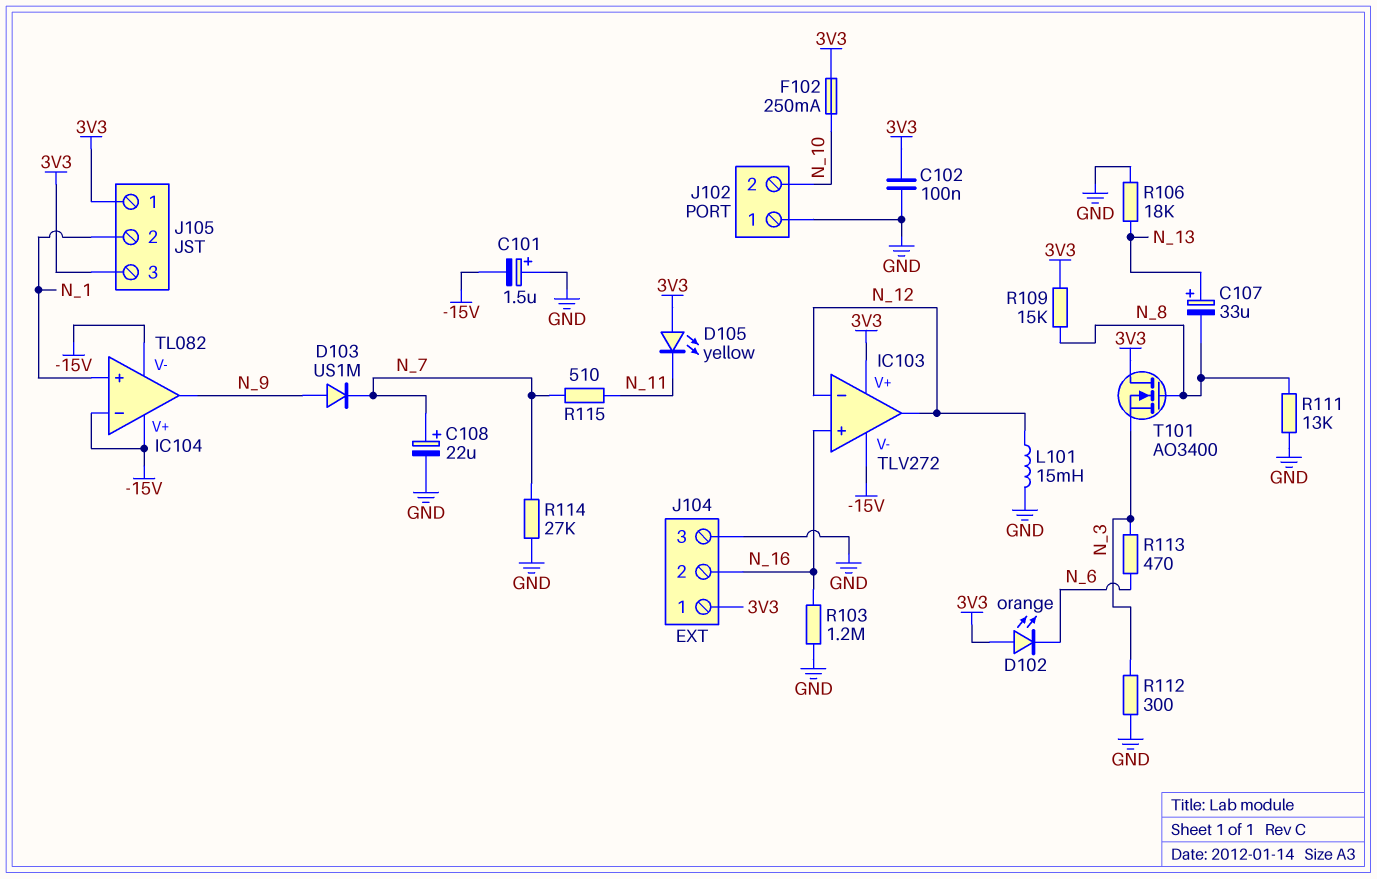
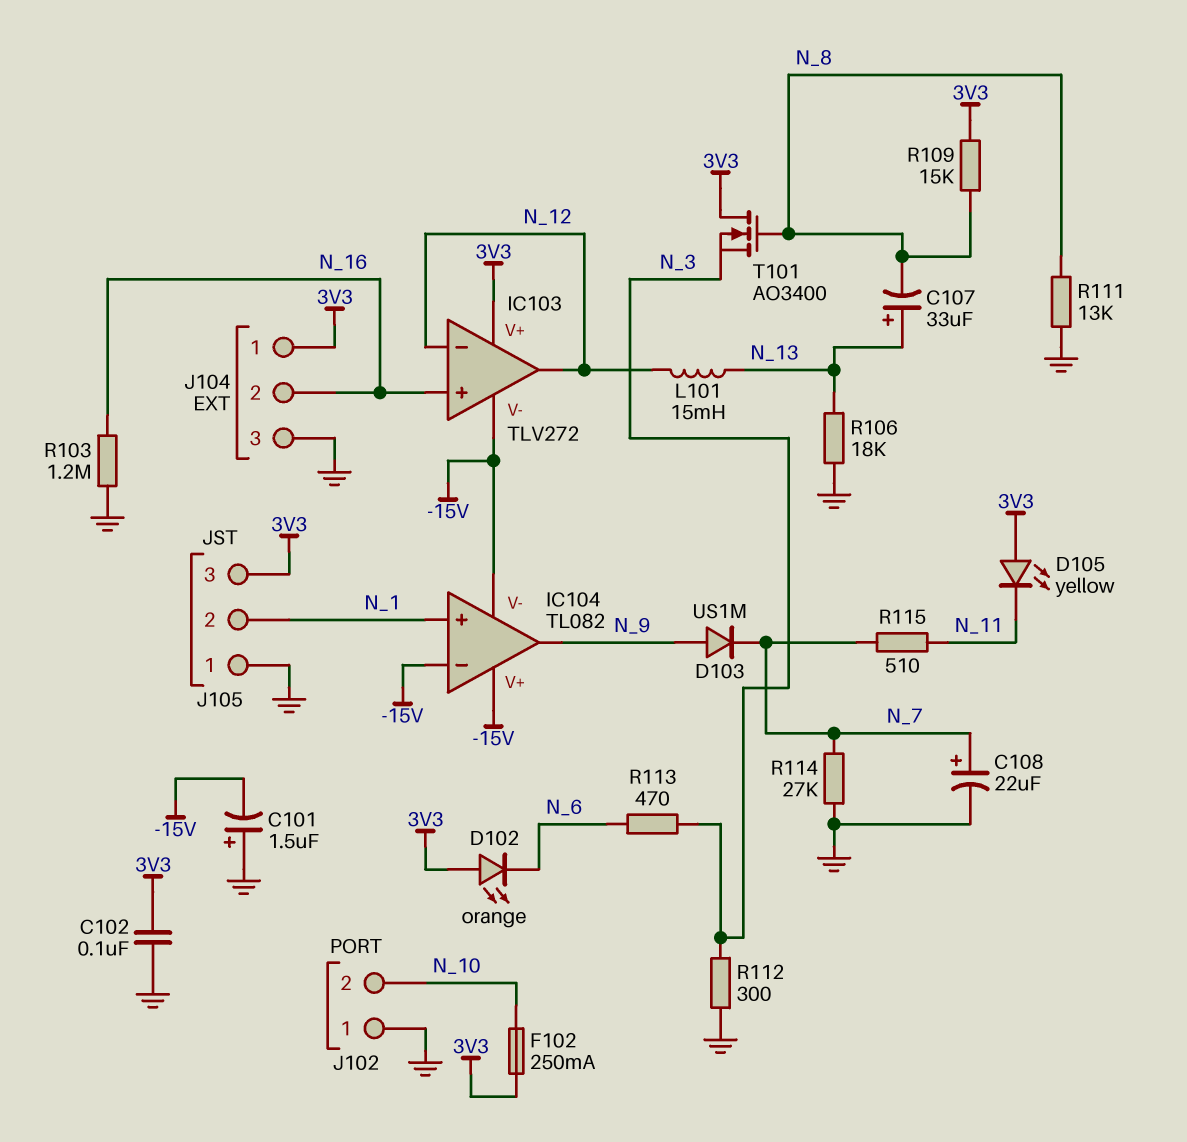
J105 pin 1: 3V3 -> GND
L101: 15mH (GND, N_12) -> 15mH (N_12, N_13)

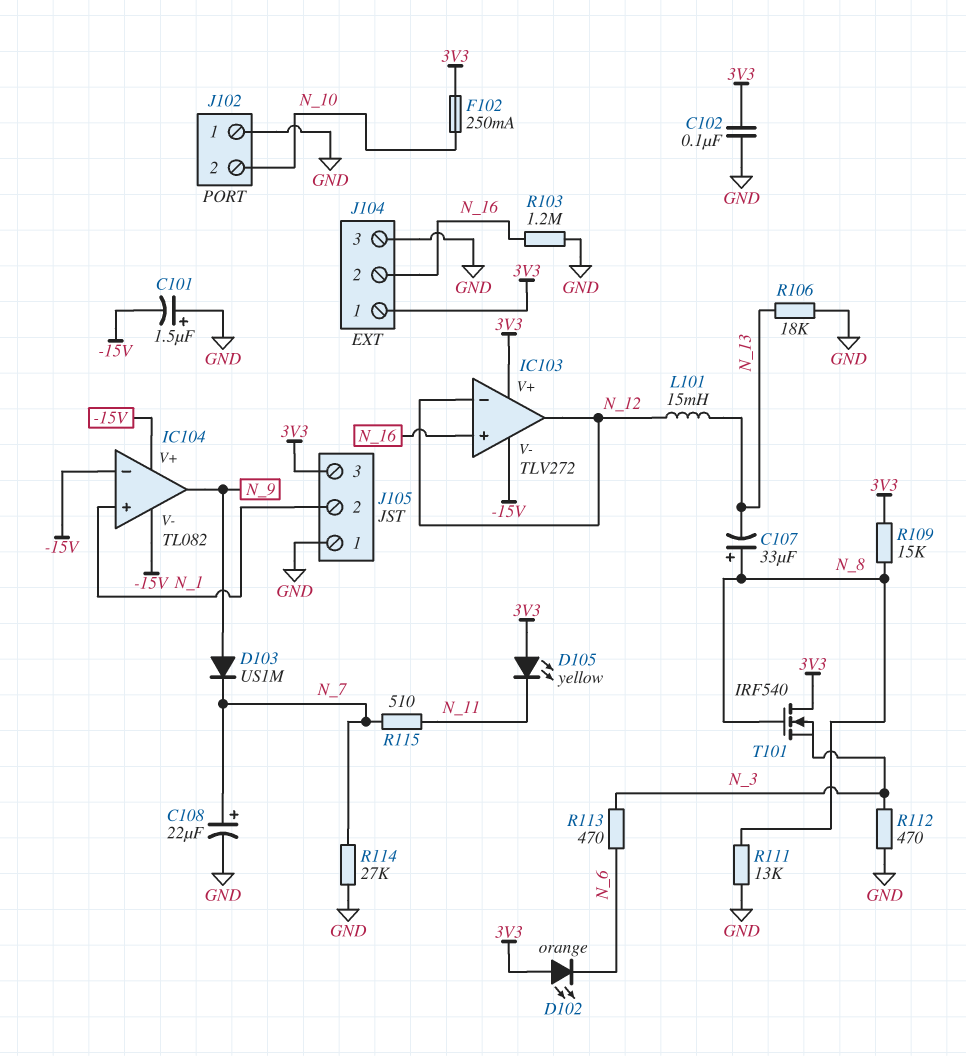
C107: 33uF (plus N_13, minus N_8) -> 33uF (plus N_8, minus N_13)
R112: 300 (GND, N_3) -> 470 (GND, N_3)
T101: NMOS AO3400 (G N_8, D 3V3, S N_3) -> NMOS IRF540 (G N_8, D 3V3, S N_3)

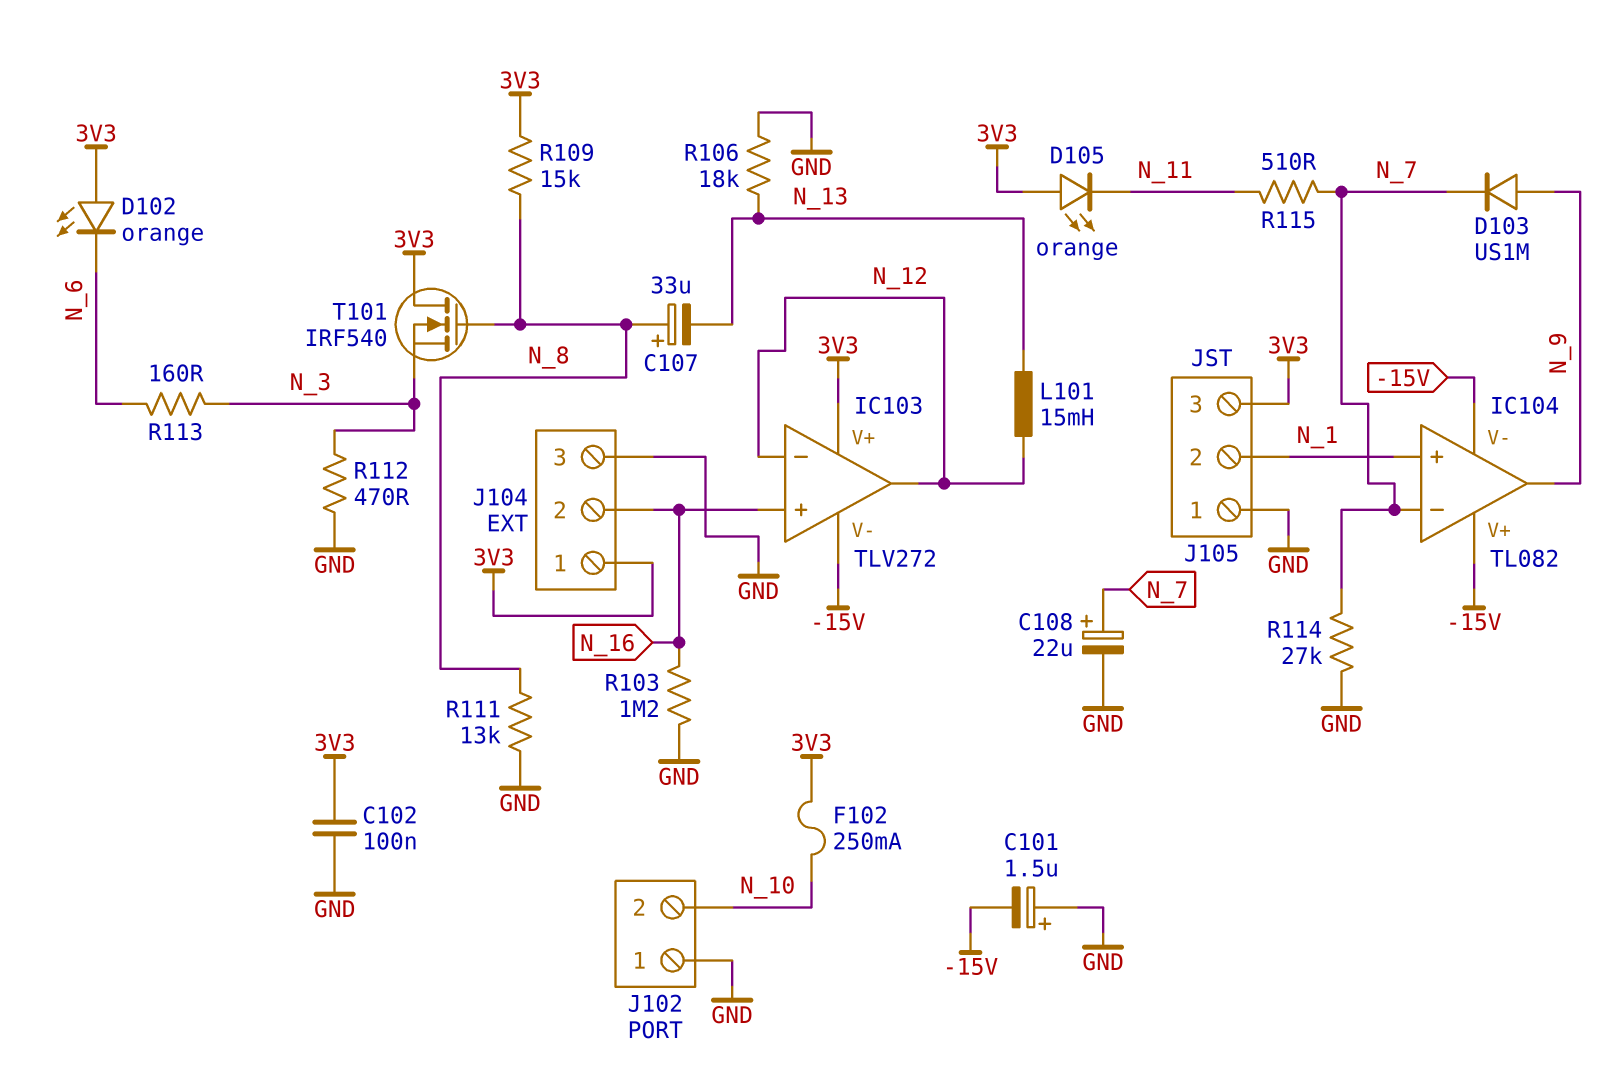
D105: LED yellow (A 3V3, K N_11) -> LED orange (A 3V3, K N_11)
IC104 pin in-: -15V -> N_7
R113: 470 (N_3, N_6) -> 160 (N_3, N_6)

